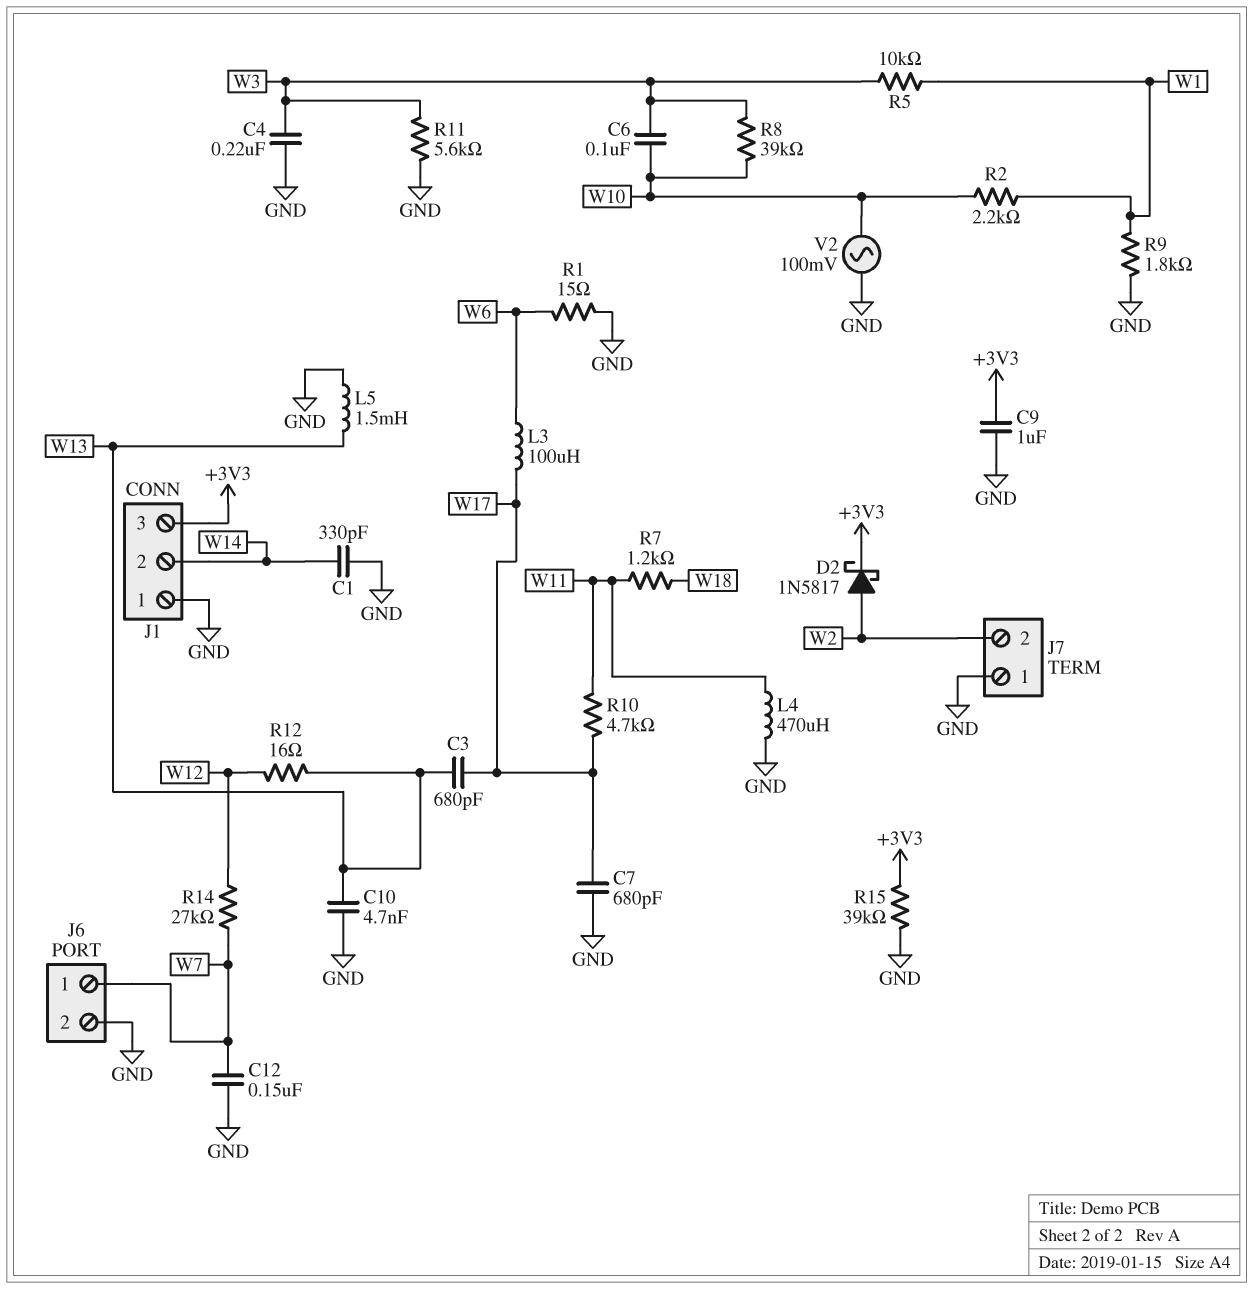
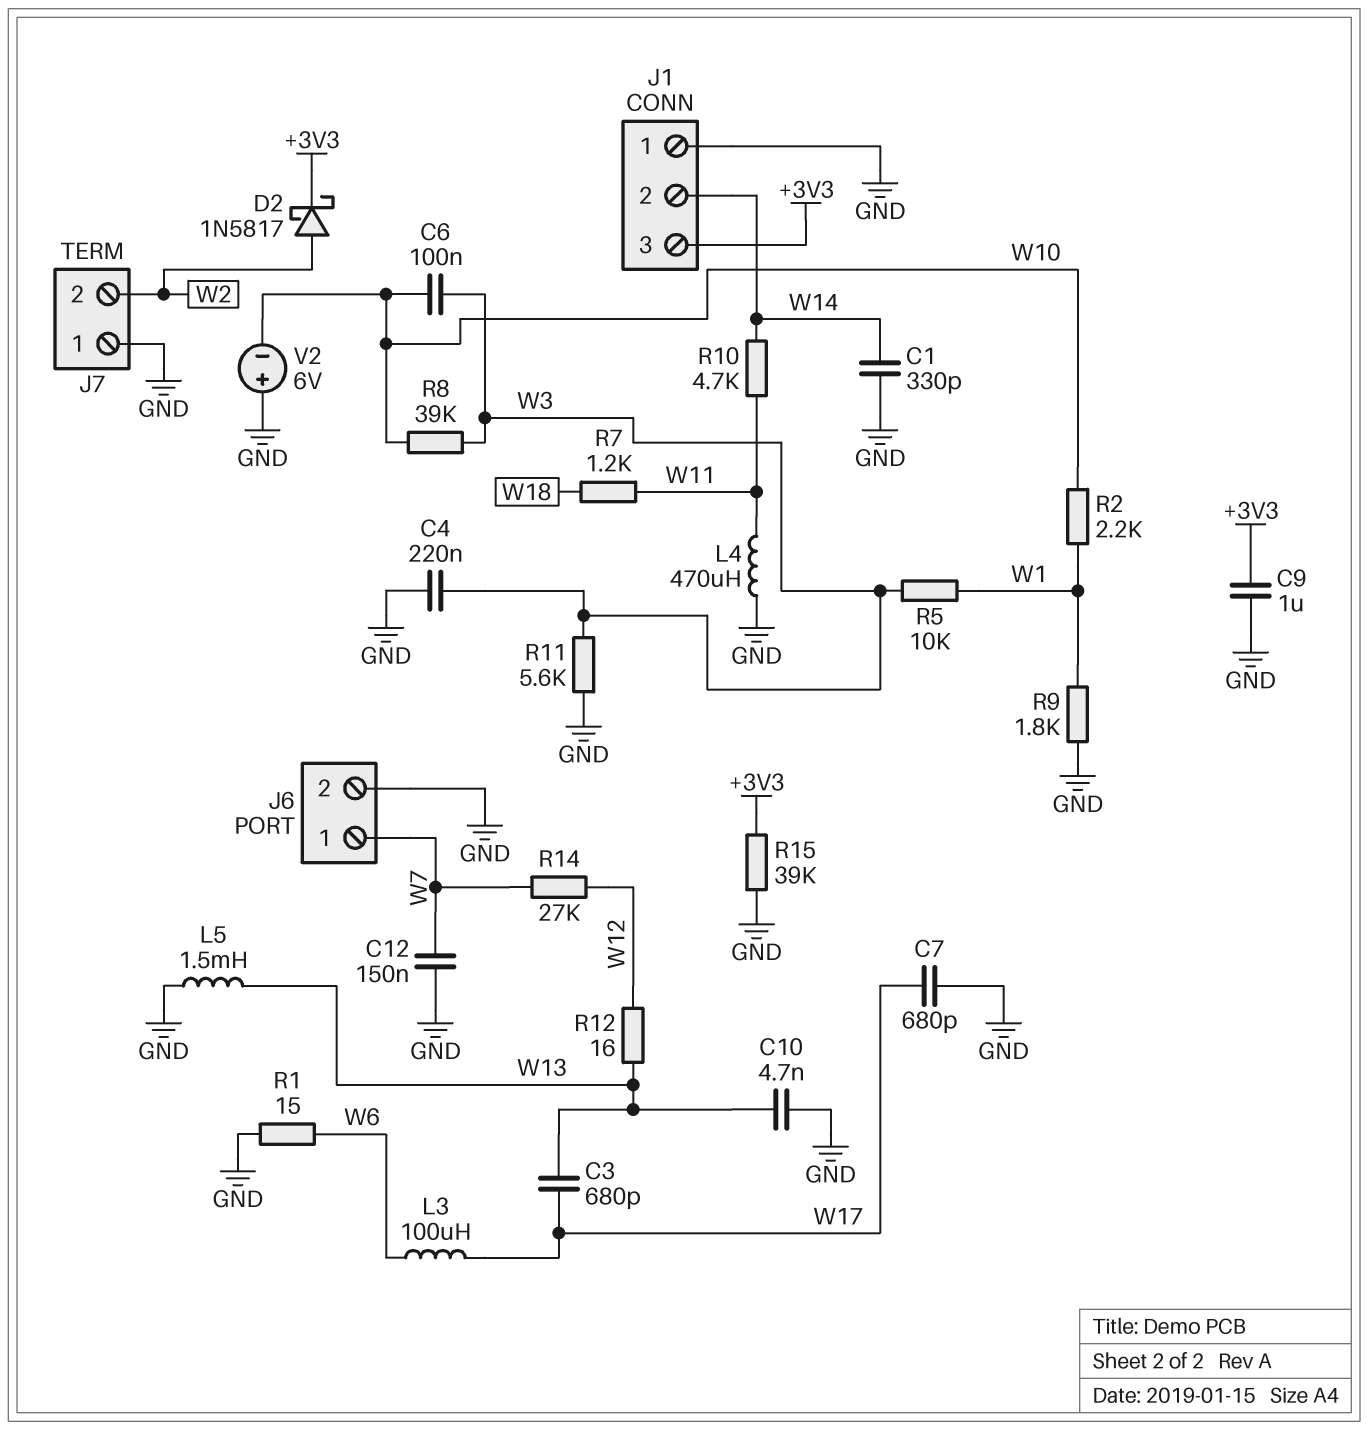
R10: 4.7k (W11, W17) -> 4.7k (W11, W14)
V2: AC 100mV (GND, W10) -> 6V (plus GND, minus W10)

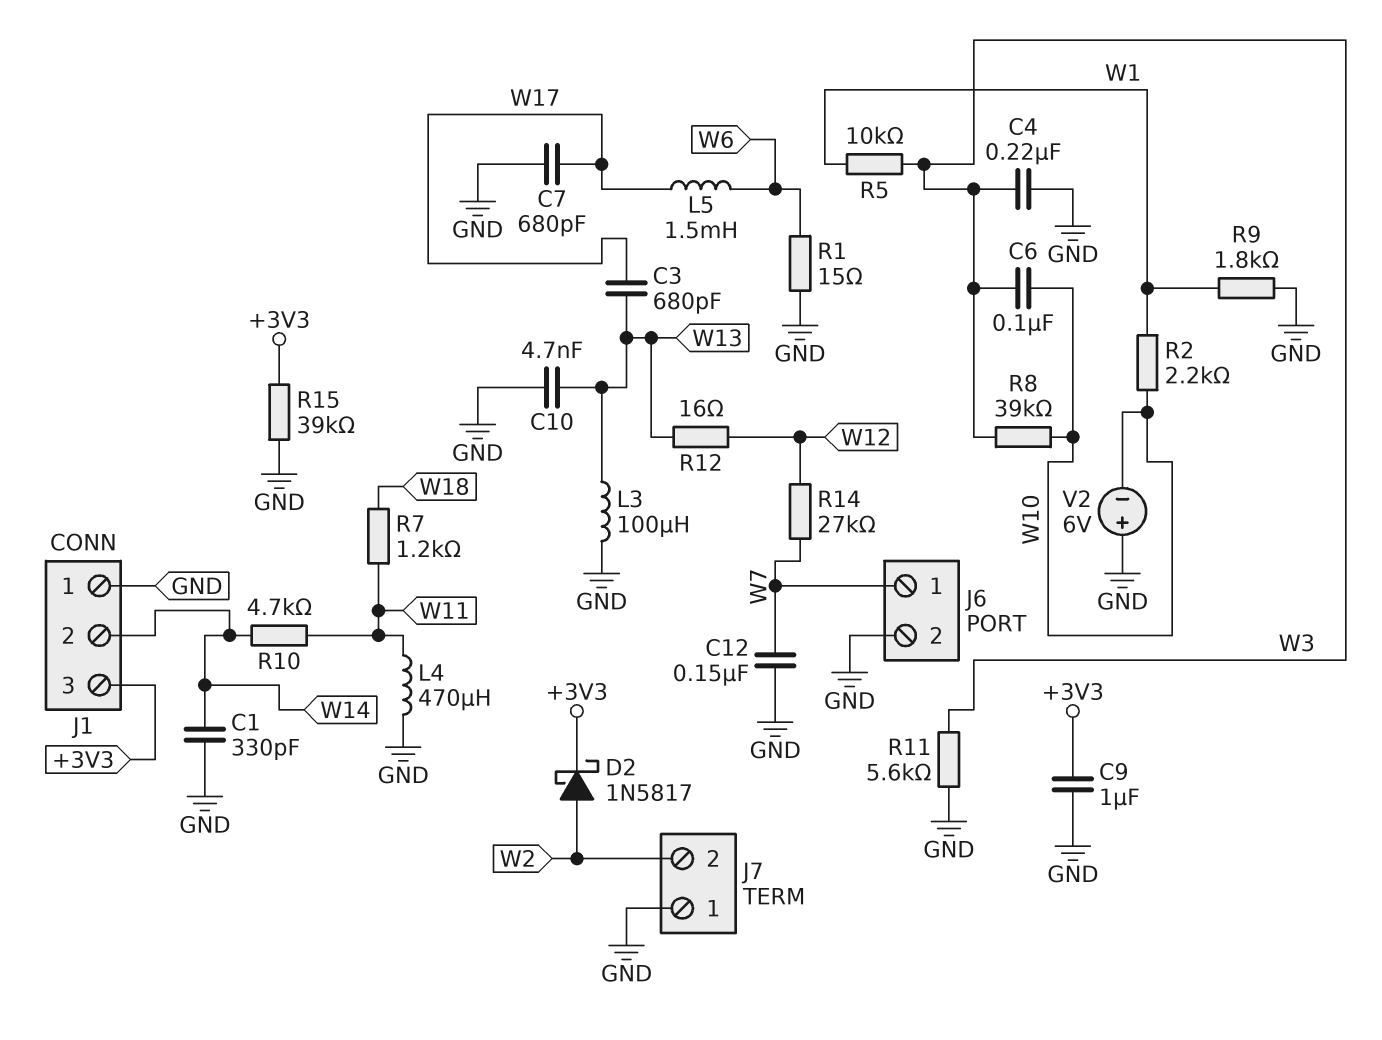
L3: 100uH (W6, W17) -> 100uH (GND, W13)
L5: 1.5mH (GND, W13) -> 1.5mH (W6, W17)

